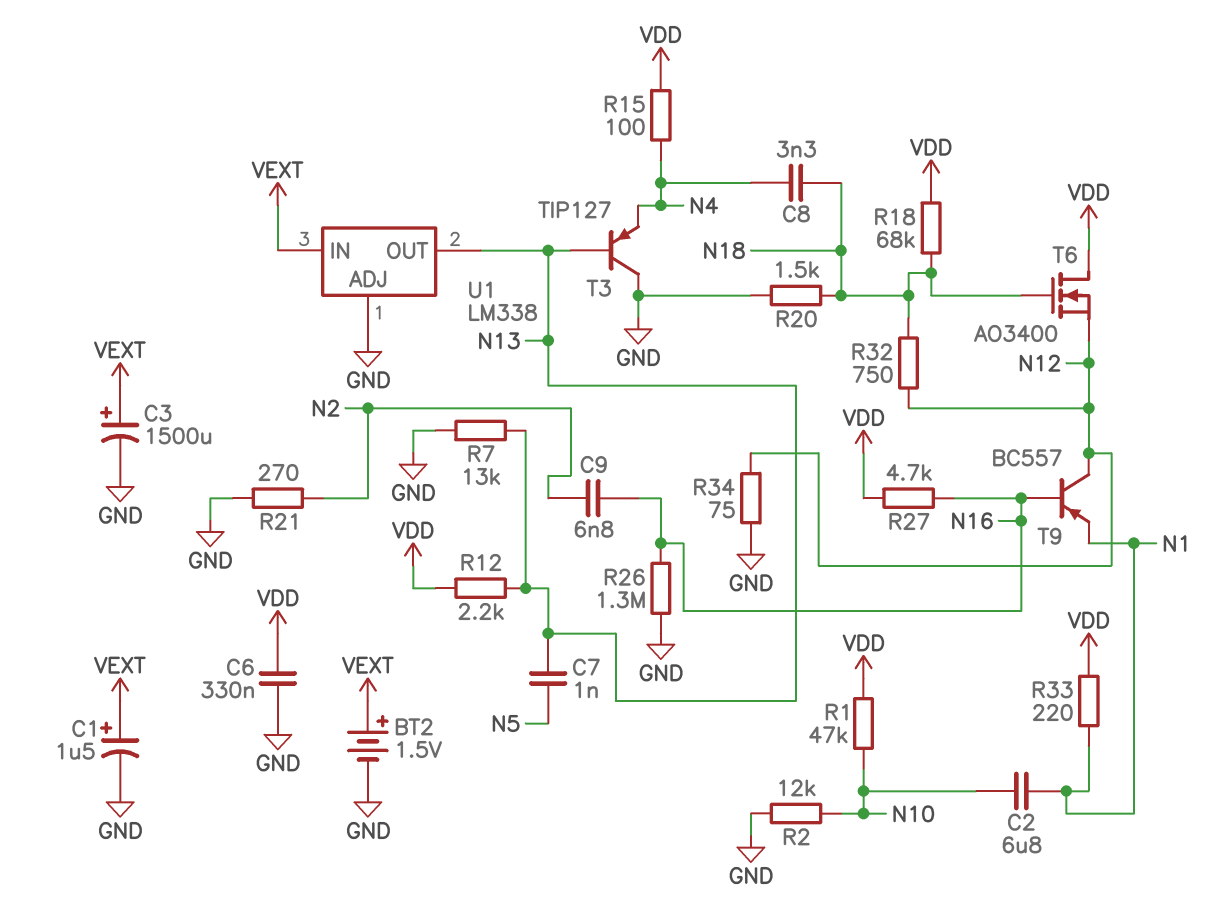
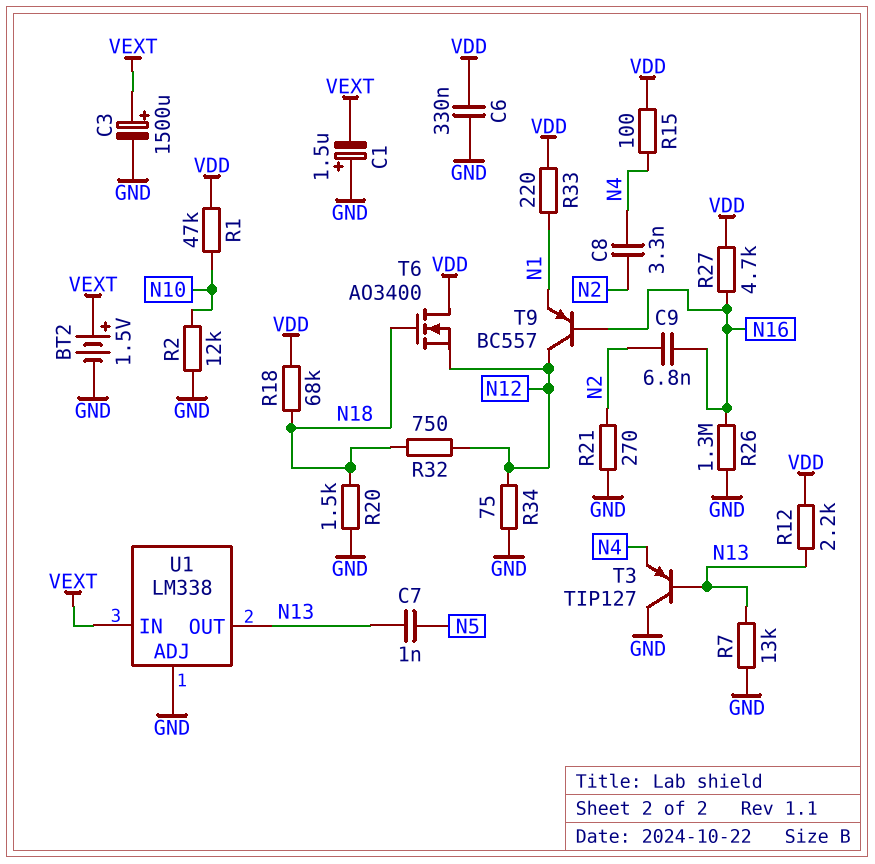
C1: 1.5uF (plus VEXT, minus GND) -> 1.5uF (plus GND, minus VEXT)
C2: 6.8uF (N1, N10) -> none
C8: 3.3nF (N4, N18) -> 3.3nF (N2, N4)

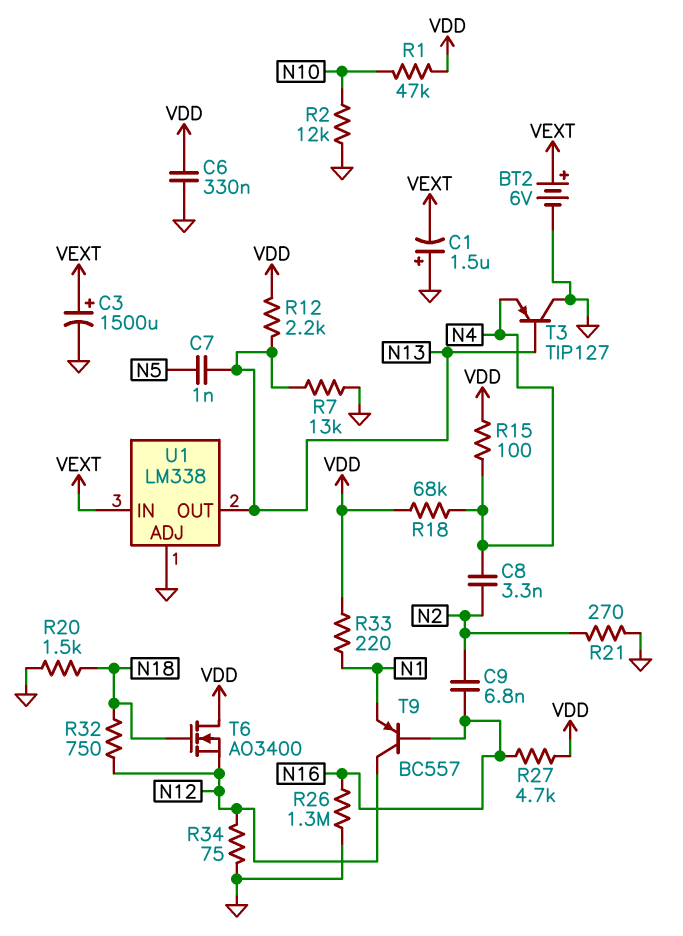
BT2: 1.5V (plus VEXT, minus GND) -> 6V (plus VEXT, minus GND)
R18: 68k (N18, VDD) -> 68k (N4, VDD)

